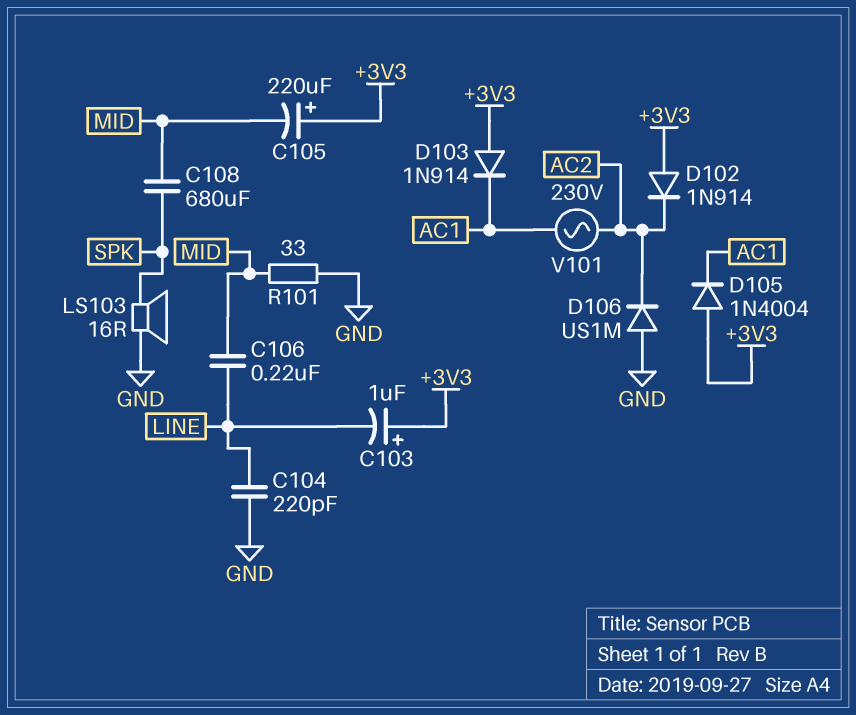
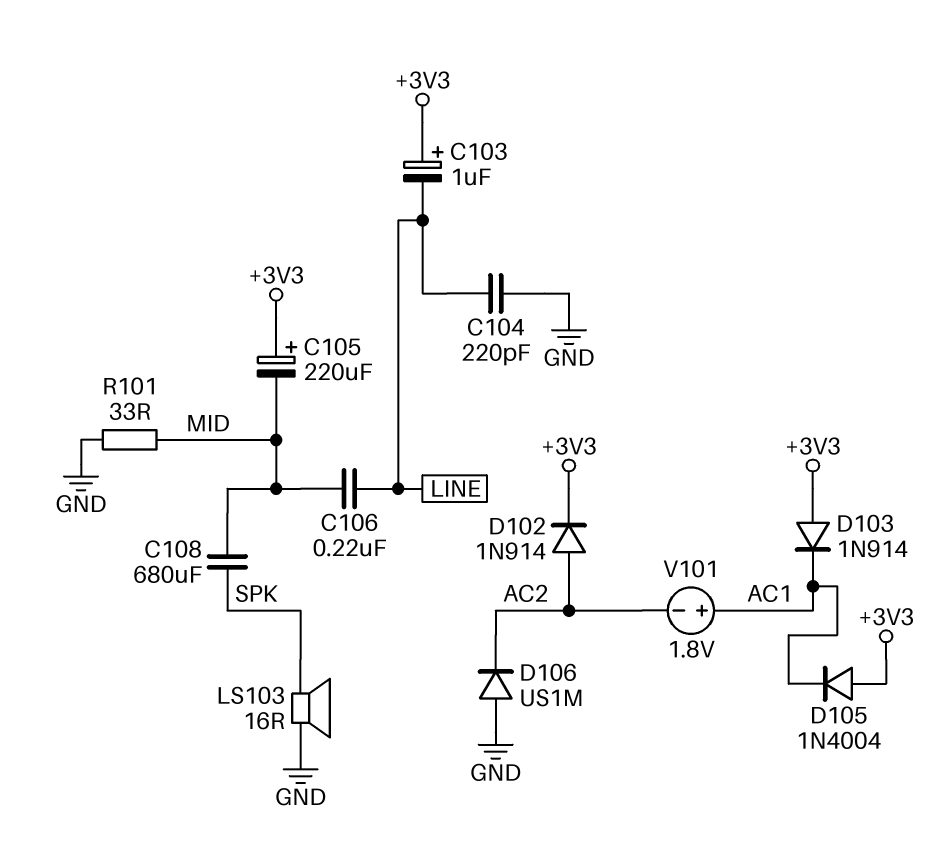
D102: diode 1N914 (A +3V3, K AC2) -> diode 1N914 (A AC2, K +3V3)
V101: AC 230V (AC1, AC2) -> 1.8V (plus AC1, minus AC2)

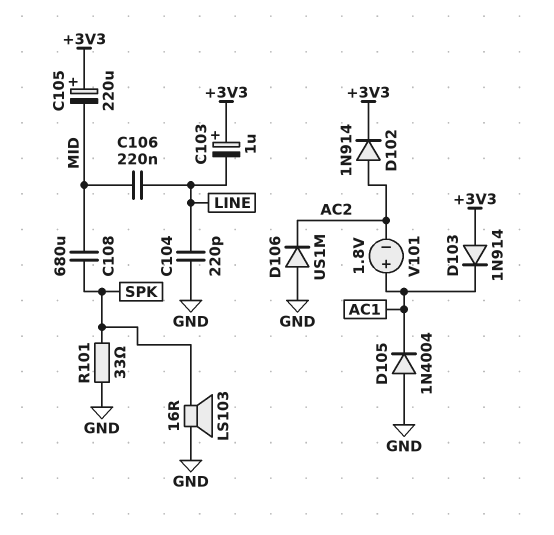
D105: diode 1N4004 (A +3V3, K AC1) -> diode 1N4004 (A GND, K AC1)
R101: 33 (GND, MID) -> 33 (GND, SPK)

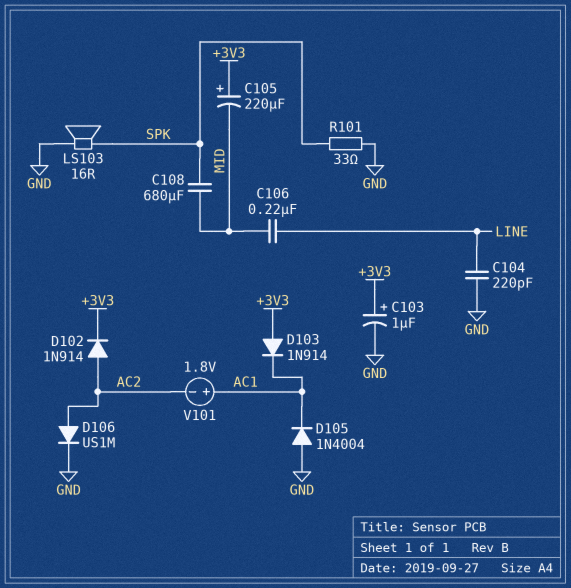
C103: 1uF (plus +3V3, minus LINE) -> 1uF (plus +3V3, minus GND)
D106: diode US1M (A GND, K AC2) -> diode US1M (A AC2, K GND)

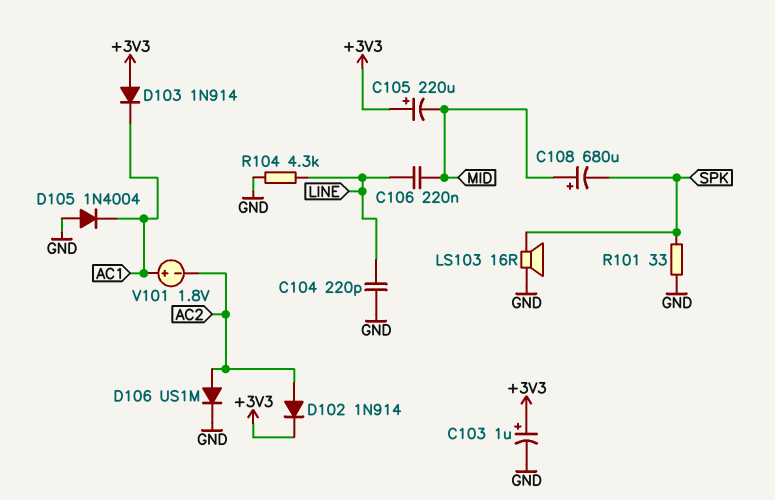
C108: 680uF (MID, SPK) -> 680uF (plus MID, minus SPK)
R104: none -> 4.3k (GND, LINE)

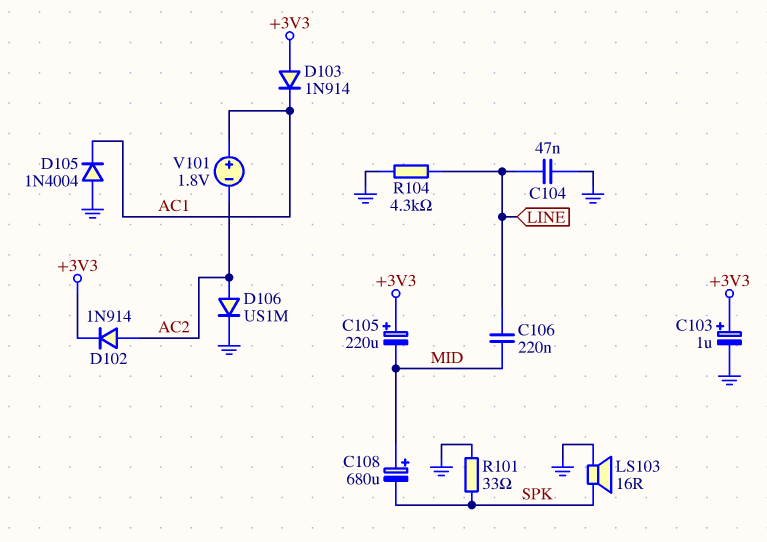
C104: 220pF (GND, LINE) -> 47nF (GND, LINE)

